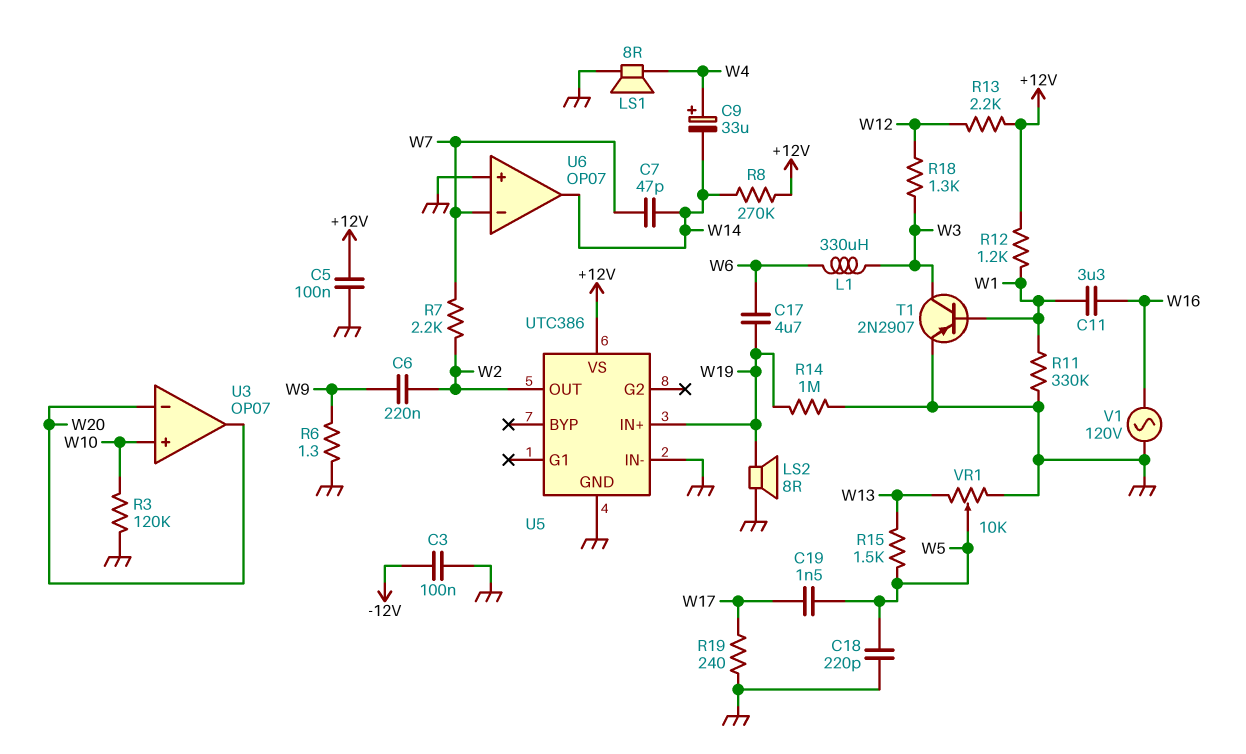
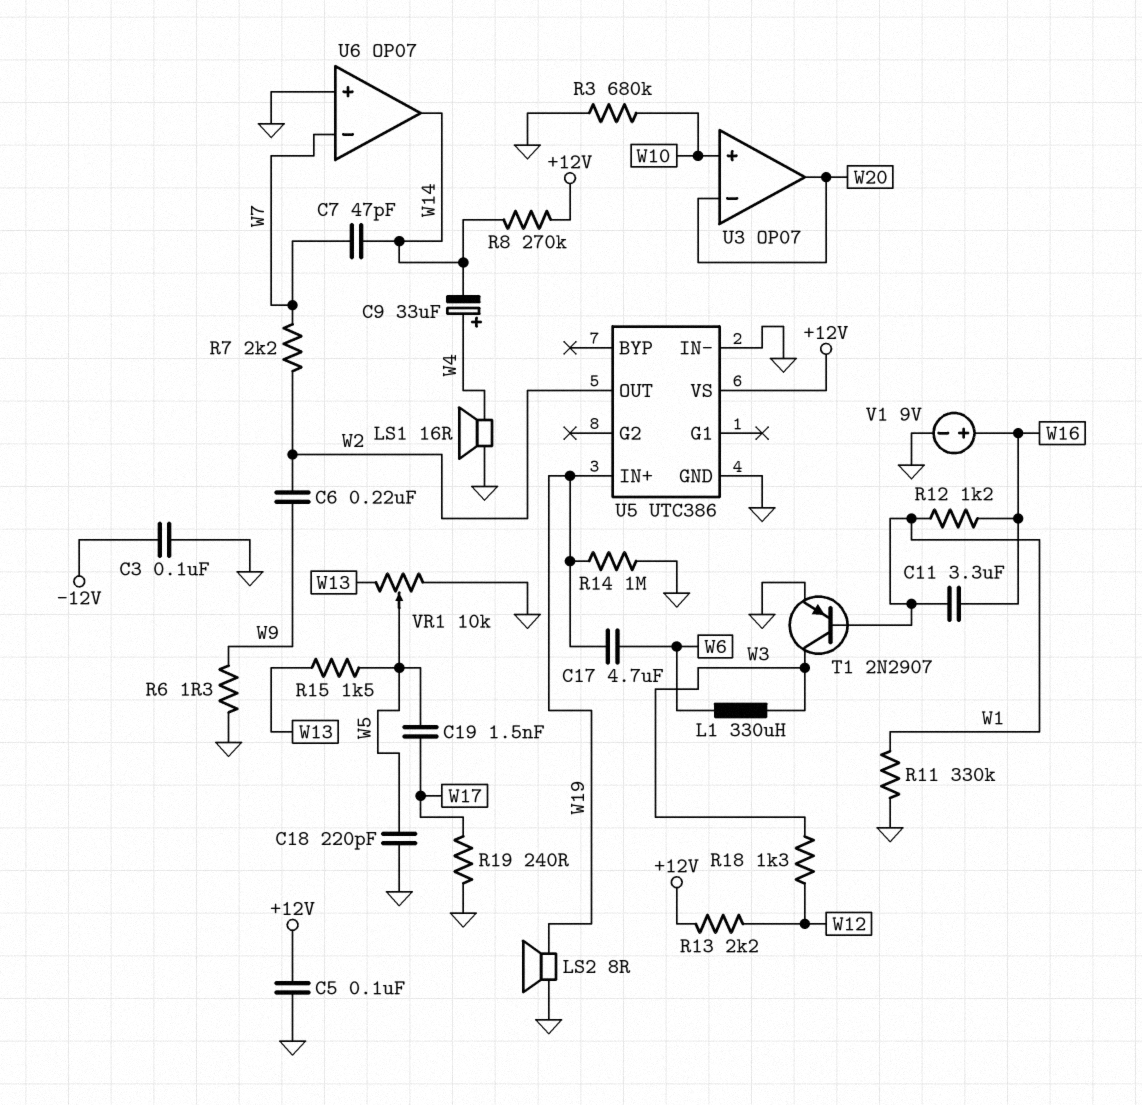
LS1: speaker 8R (GND, W4) -> speaker 16R (GND, W4)
R3: 120k (GND, W10) -> 680k (GND, W10)
R12: 1.2k (+12V, W1) -> 1.2k (W1, W16)
V1: AC 120V (GND, W16) -> 9V (plus W16, minus GND)

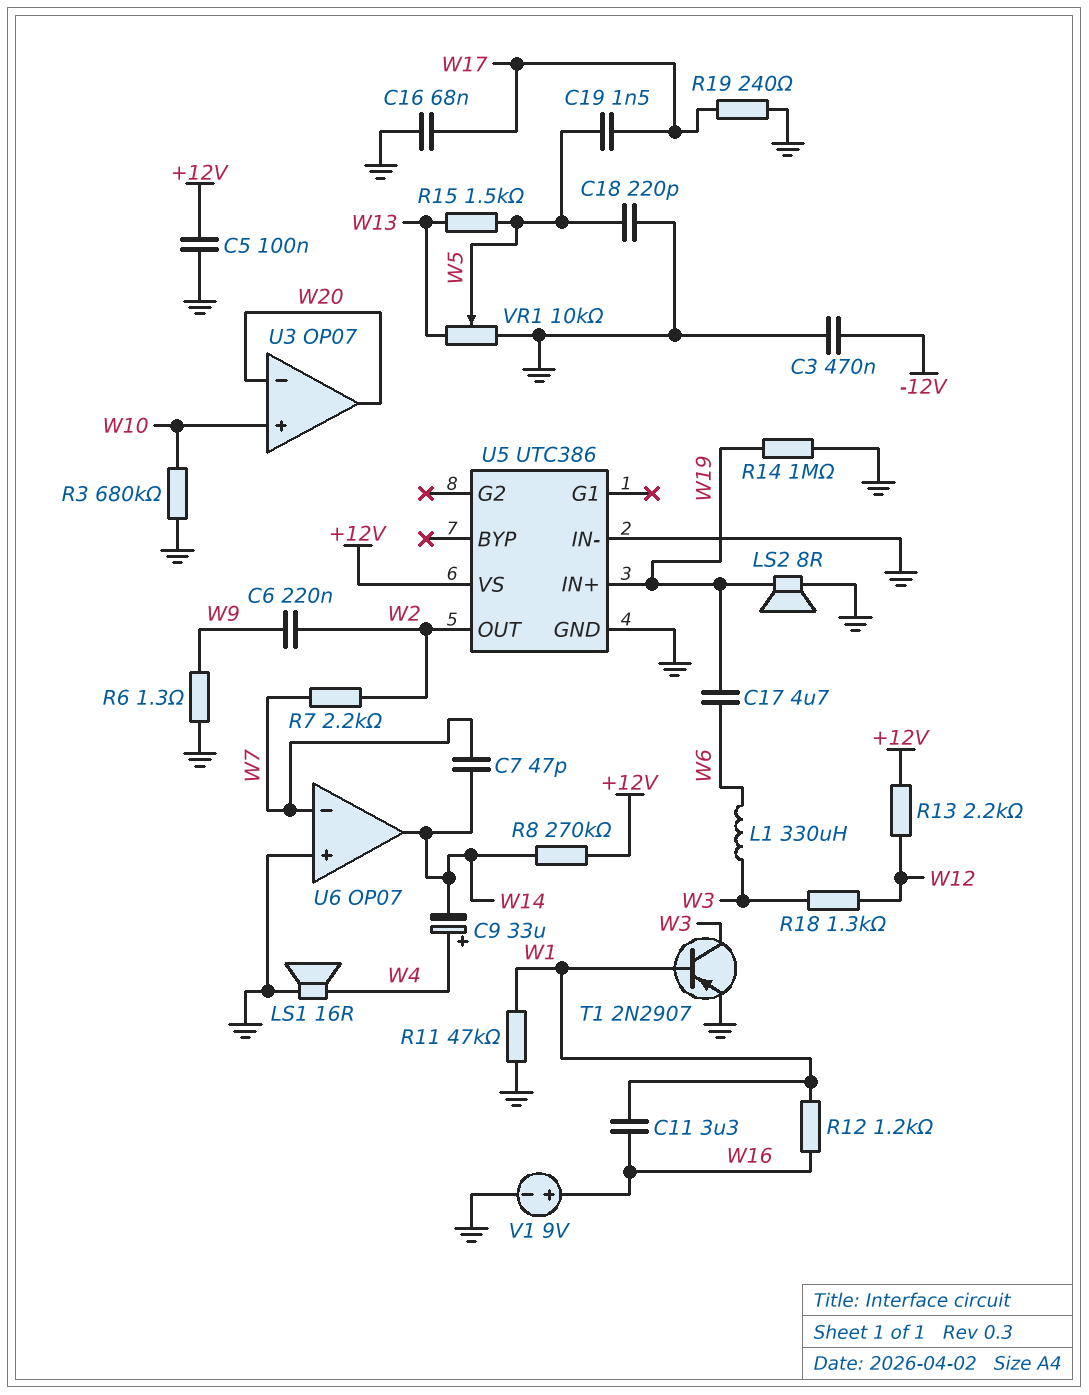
C3: 100nF (-12V, GND) -> 470nF (-12V, GND)
C16: none -> 68nF (GND, W17)
R11: 330k (GND, W1) -> 47k (GND, W1)

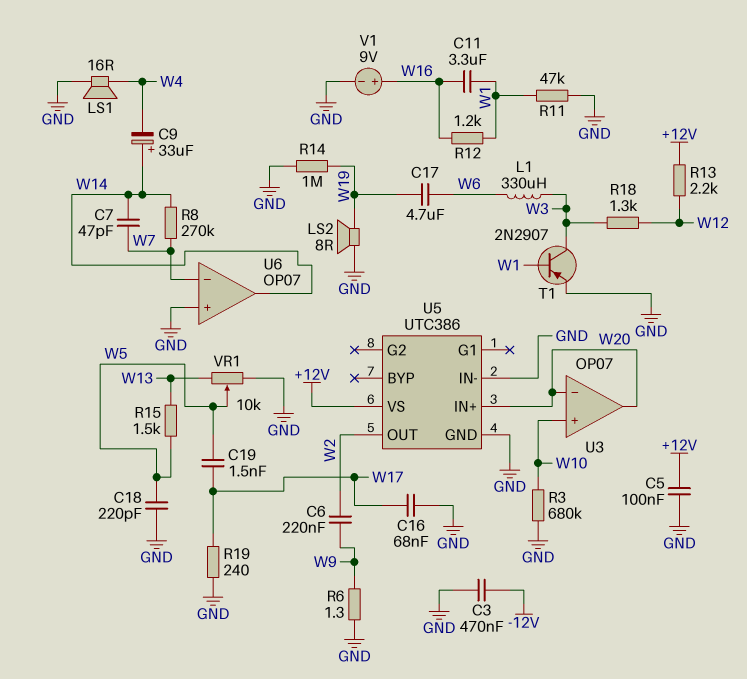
C9: 33uF (plus W4, minus W14) -> 33uF (plus W14, minus W4)
R7: 2.2k (W2, W7) -> none
R8: 270k (+12V, W14) -> 270k (W7, W14)
U5 pin IN+: W19 -> W20

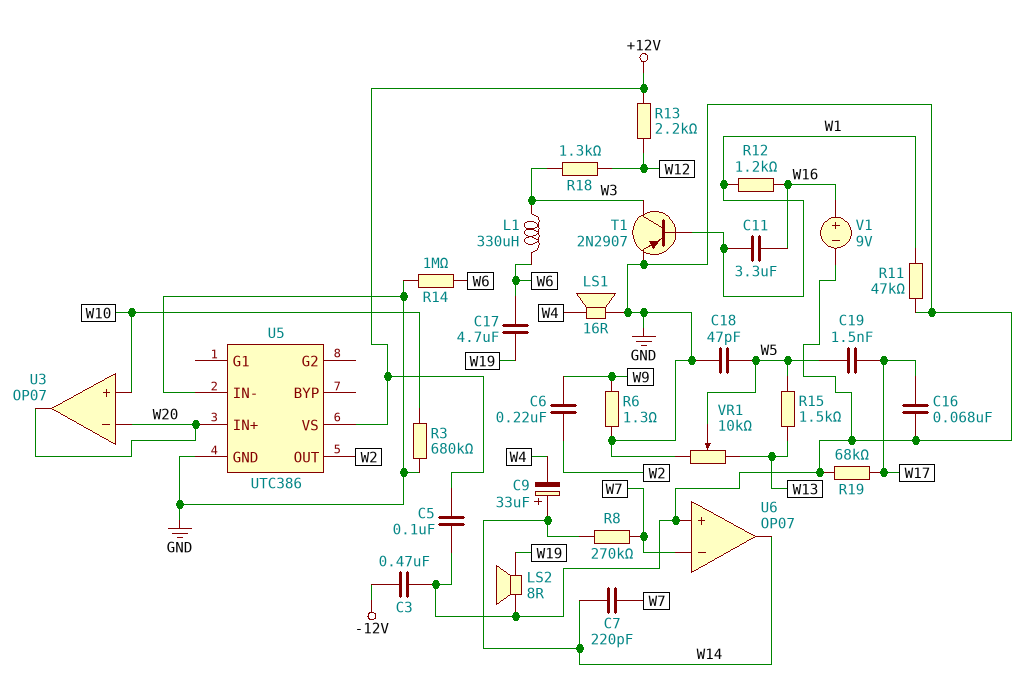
C7: 47pF (W7, W14) -> 220pF (W7, W14)
C18: 220pF (GND, W5) -> 47pF (GND, W5)
R14: 1M (GND, W19) -> 1M (GND, W6)
R19: 240 (GND, W17) -> 68k (GND, W17)

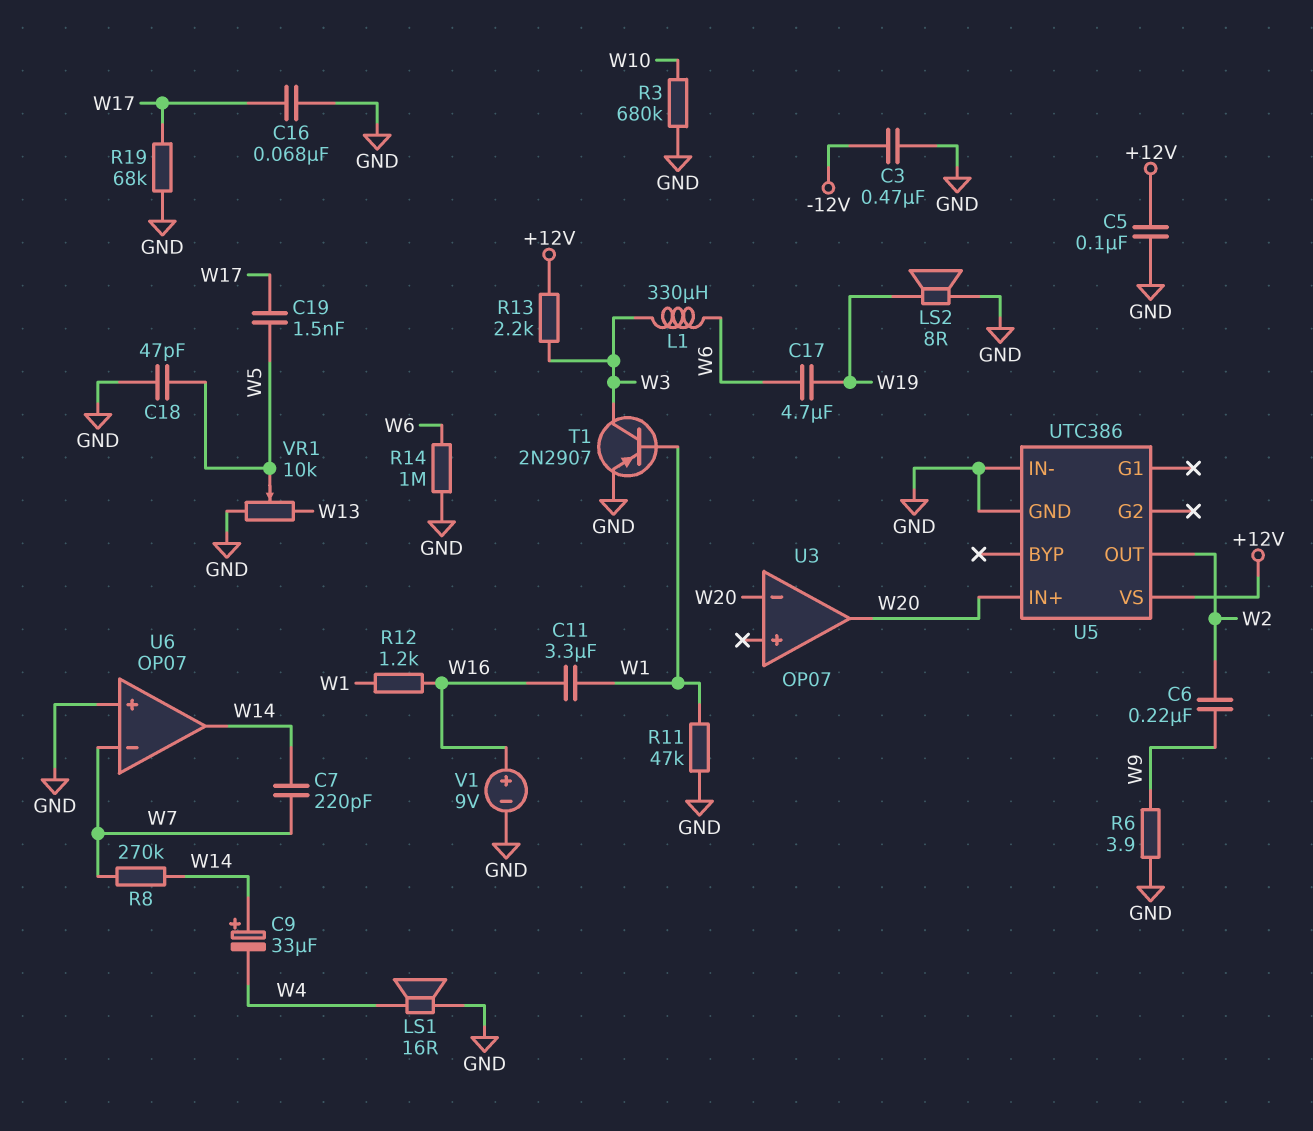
R6: 1.3 (GND, W9) -> 3.9 (GND, W9)
R13: 2.2k (+12V, W12) -> 2.2k (+12V, W3)
R15: 1.5k (W5, W13) -> none
R18: 1.3k (W3, W12) -> none
U3 pin in+: W10 -> none

